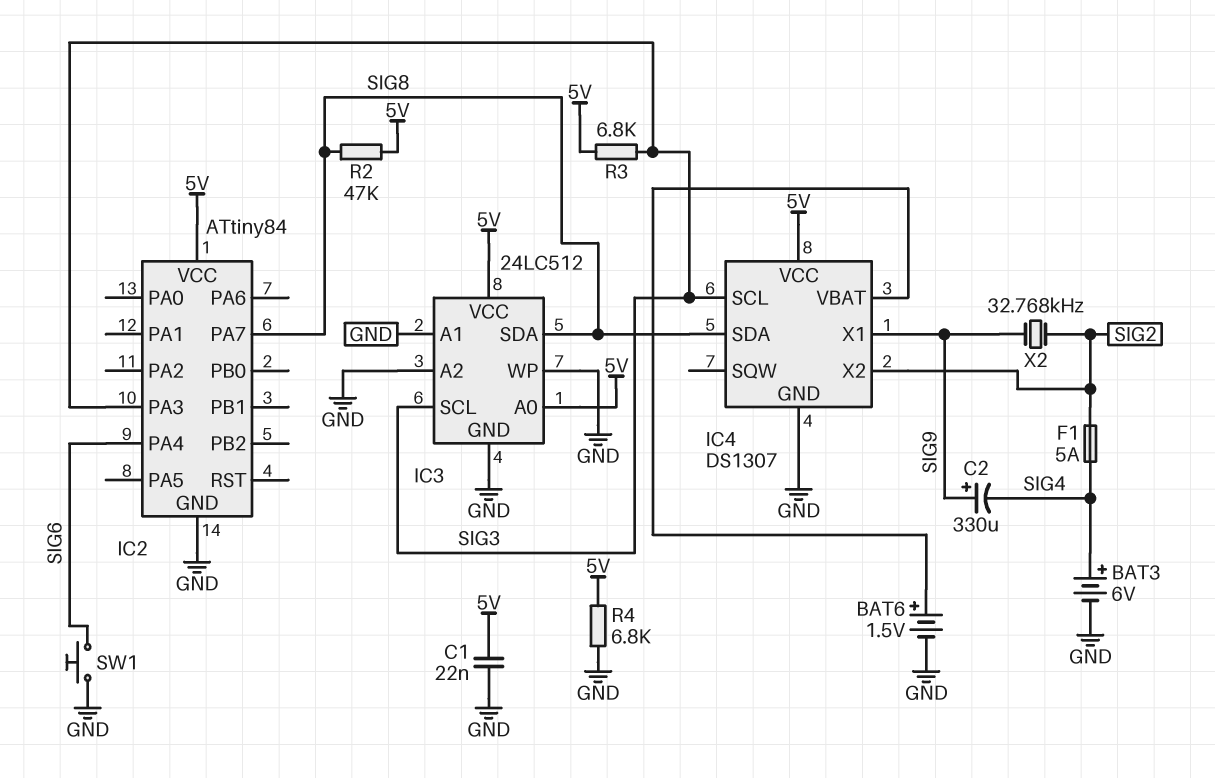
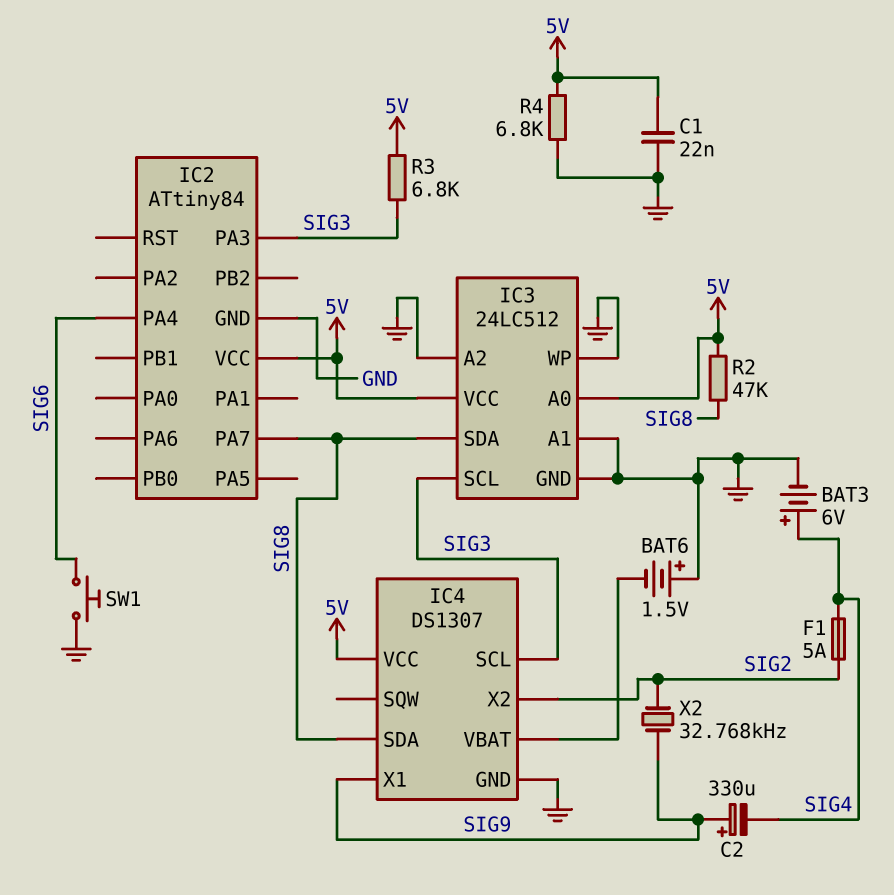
BAT6: 1.5V (plus IC4/VBAT, minus GND) -> 1.5V (plus GND, minus IC4/VBAT)

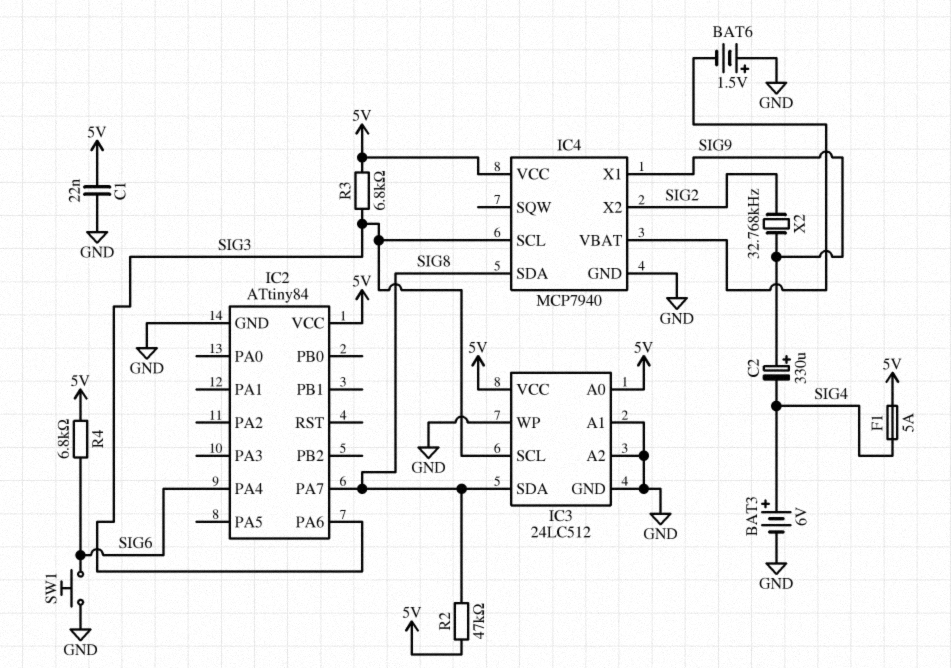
F1: 5A (SIG2, SIG4) -> 5A (5V, SIG4)
IC2 pin PA3: SIG3 -> none
IC2 pin PA6: none -> SIG3
IC4: DS1307 -> MCP7940
R4: 6.8k (5V, GND) -> 6.8k (5V, SIG6)

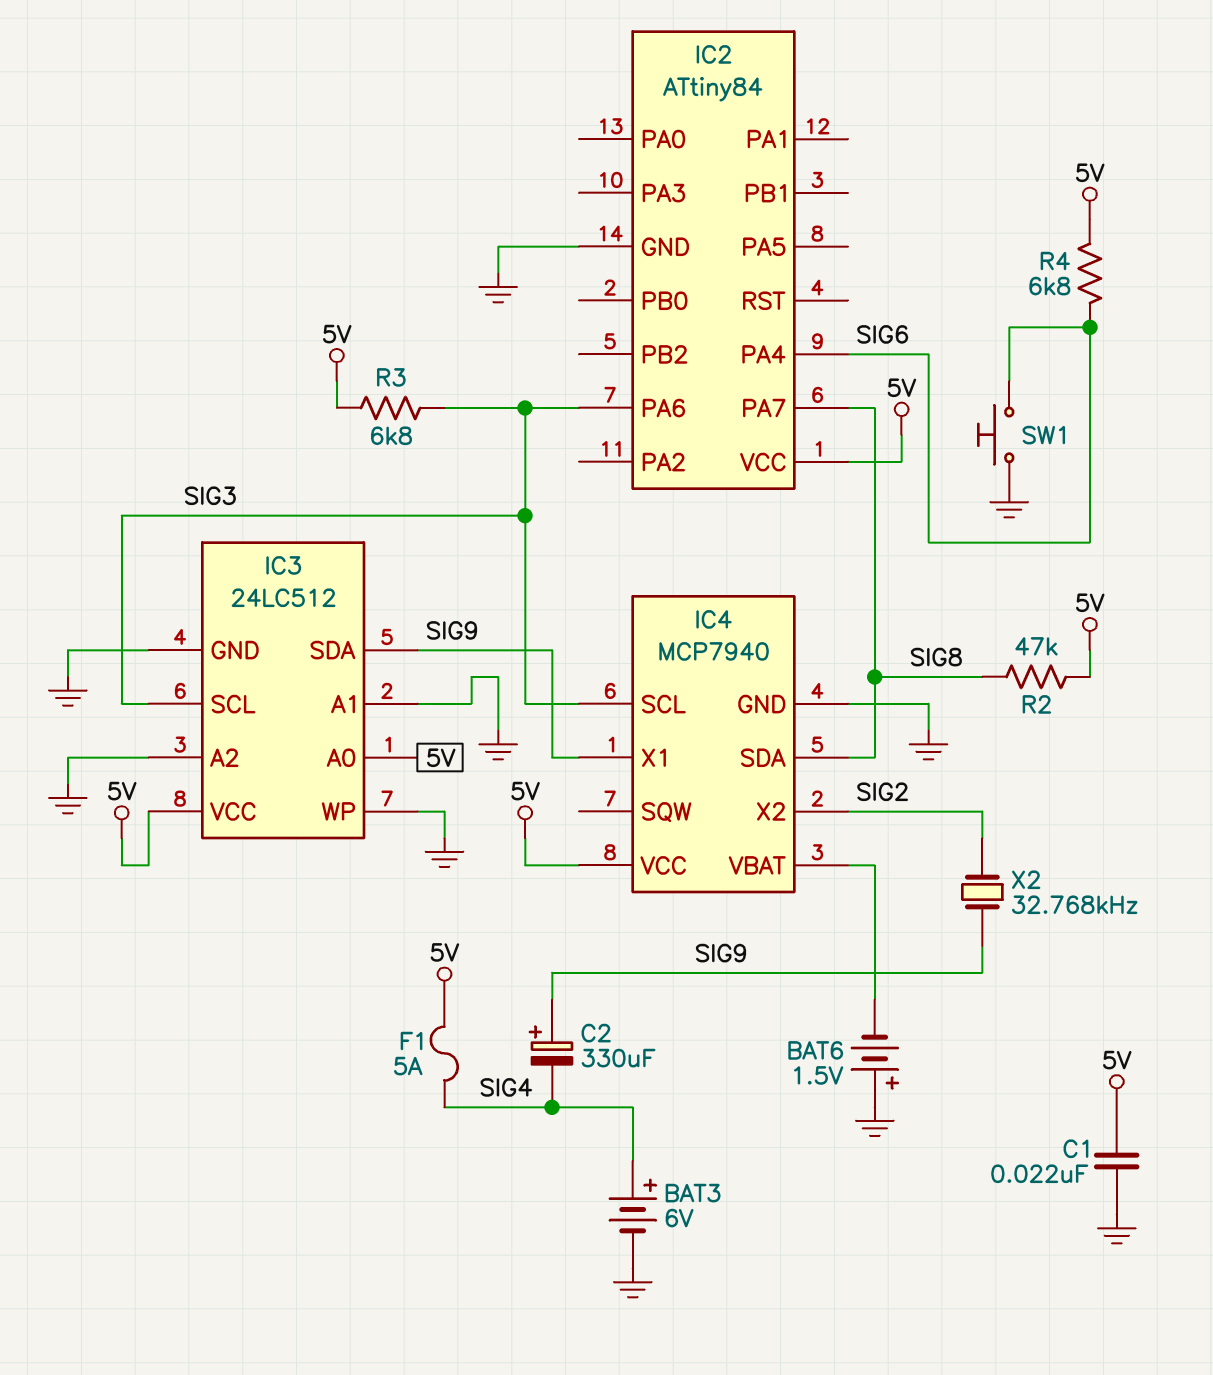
IC3 pin SDA: SIG8 -> SIG9

